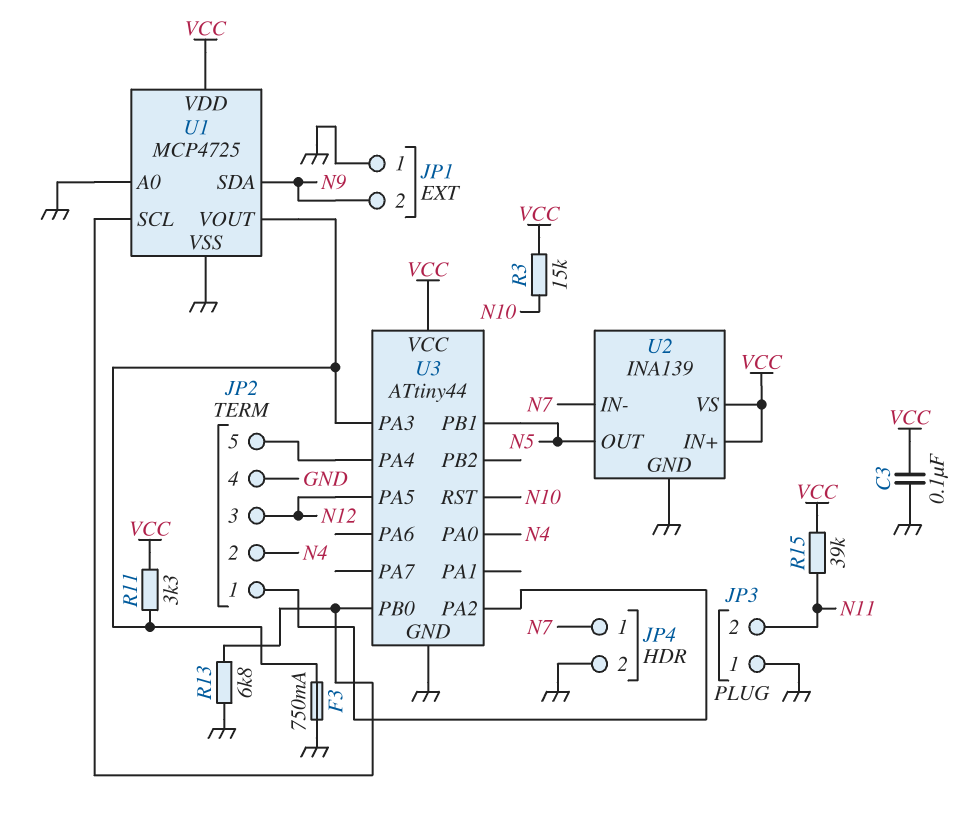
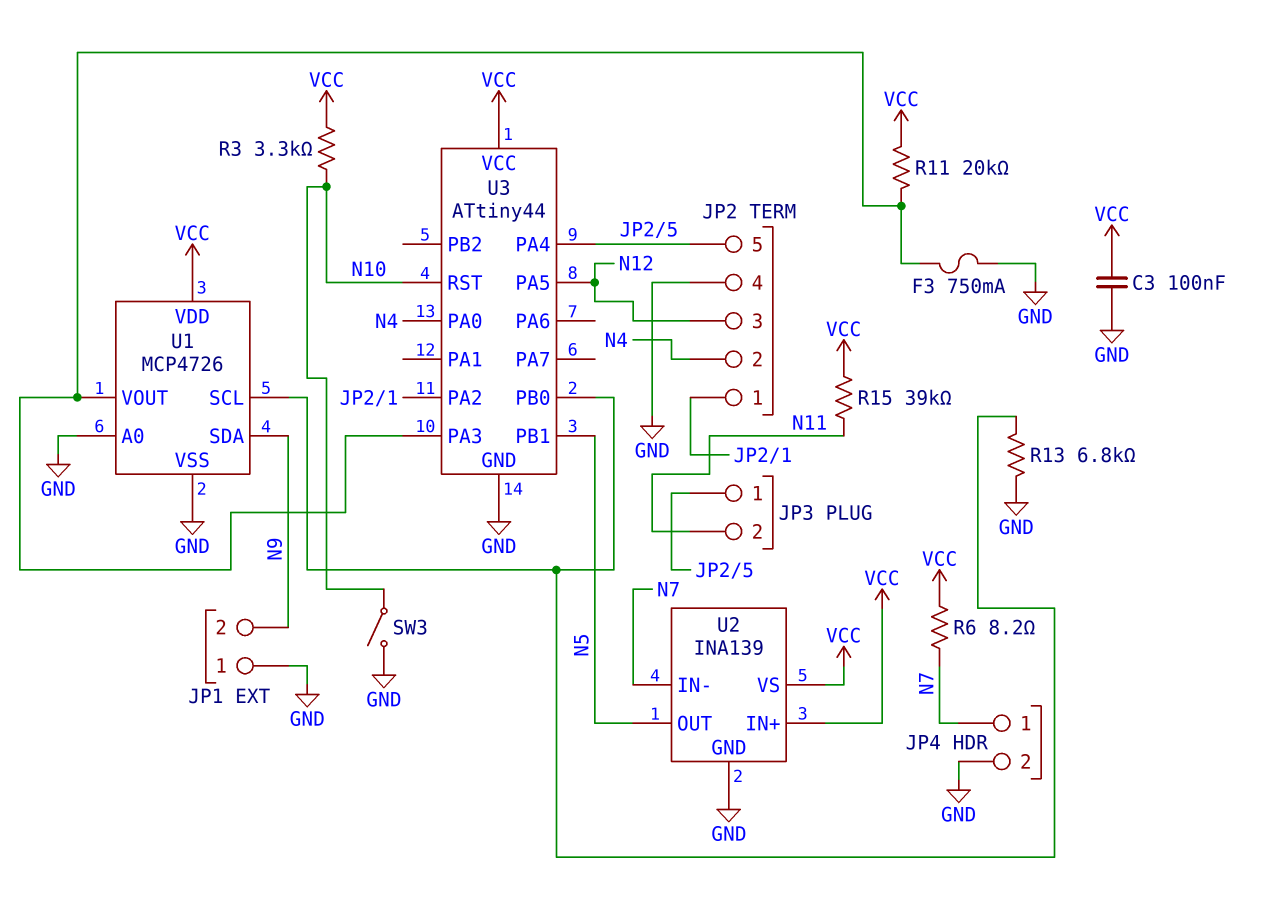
JP3 pin 1: GND -> JP2/5
R3: 15k (N10, VCC) -> 3.3k (N10, VCC)
R6: none -> 8.2 (N7, VCC)
R11: 3.3k (U1/VOUT, VCC) -> 20k (U1/VOUT, VCC)
SW3: none -> switch (GND, N10)
U1: MCP4725 -> MCP4726

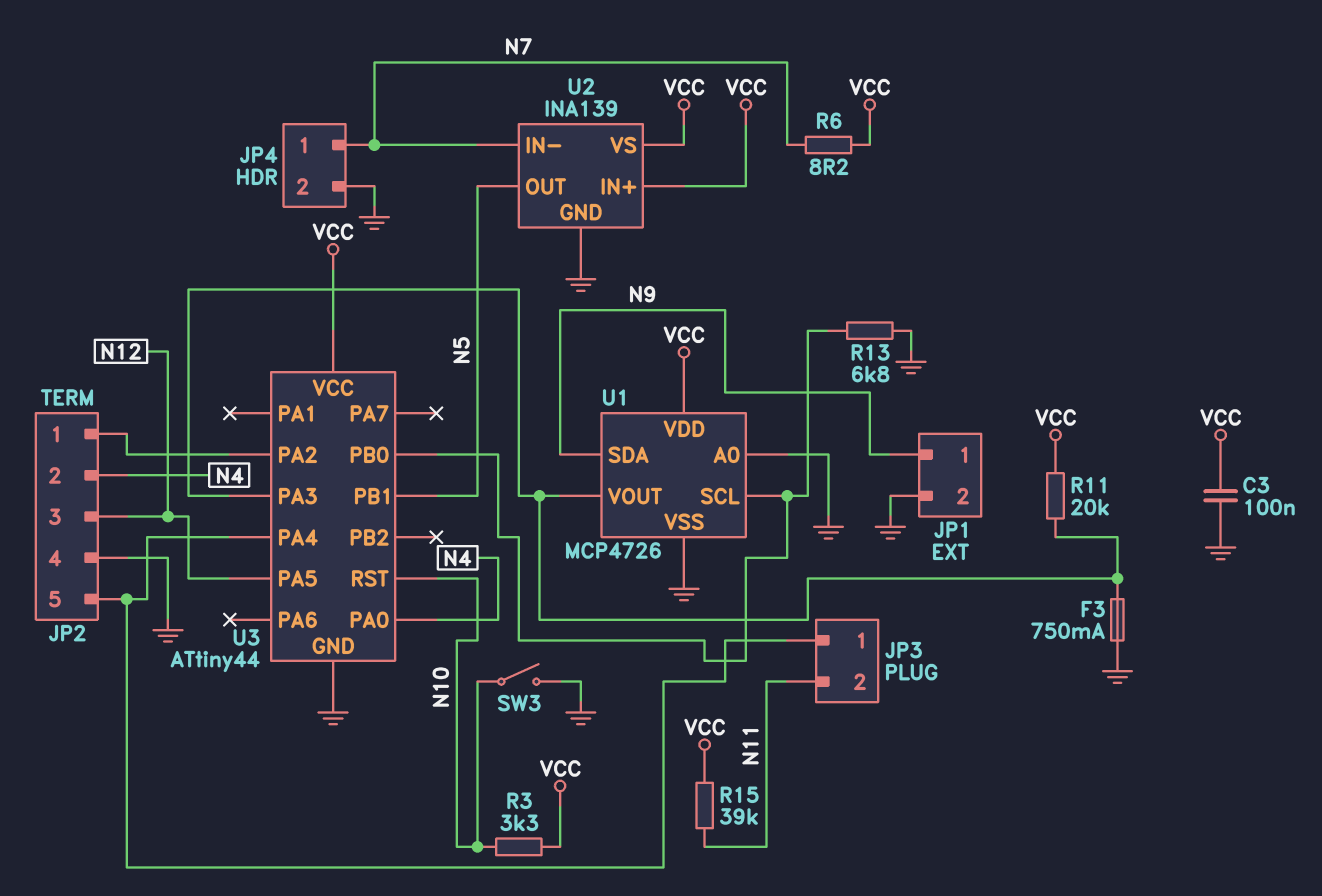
JP1 pin 1: GND -> N9
JP1 pin 2: N9 -> GND

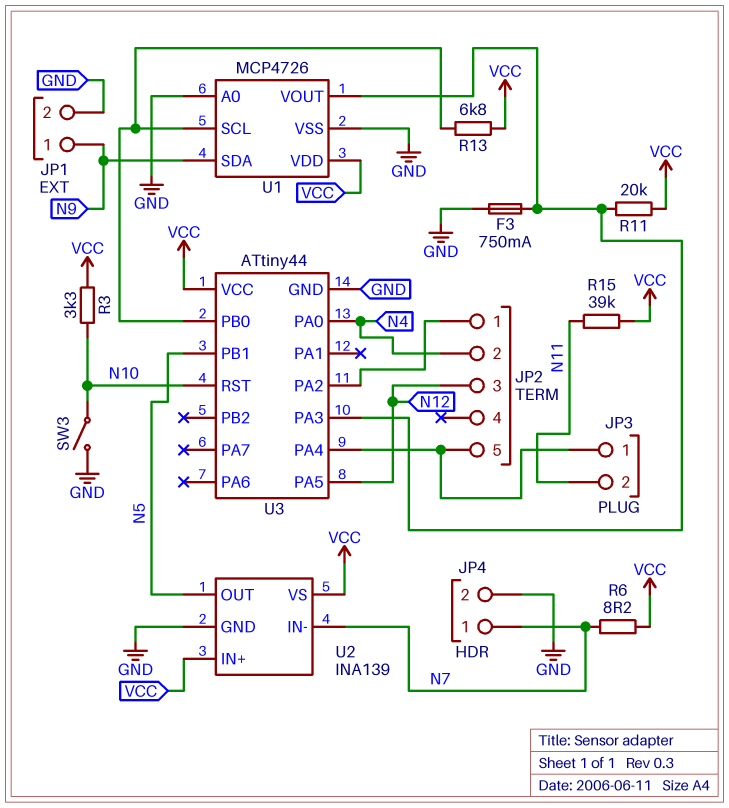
C3: 100nF (GND, VCC) -> none
JP2 pin 4: GND -> none
R13: 6.8k (GND, U1/SCL) -> 6.8k (U1/SCL, VCC)

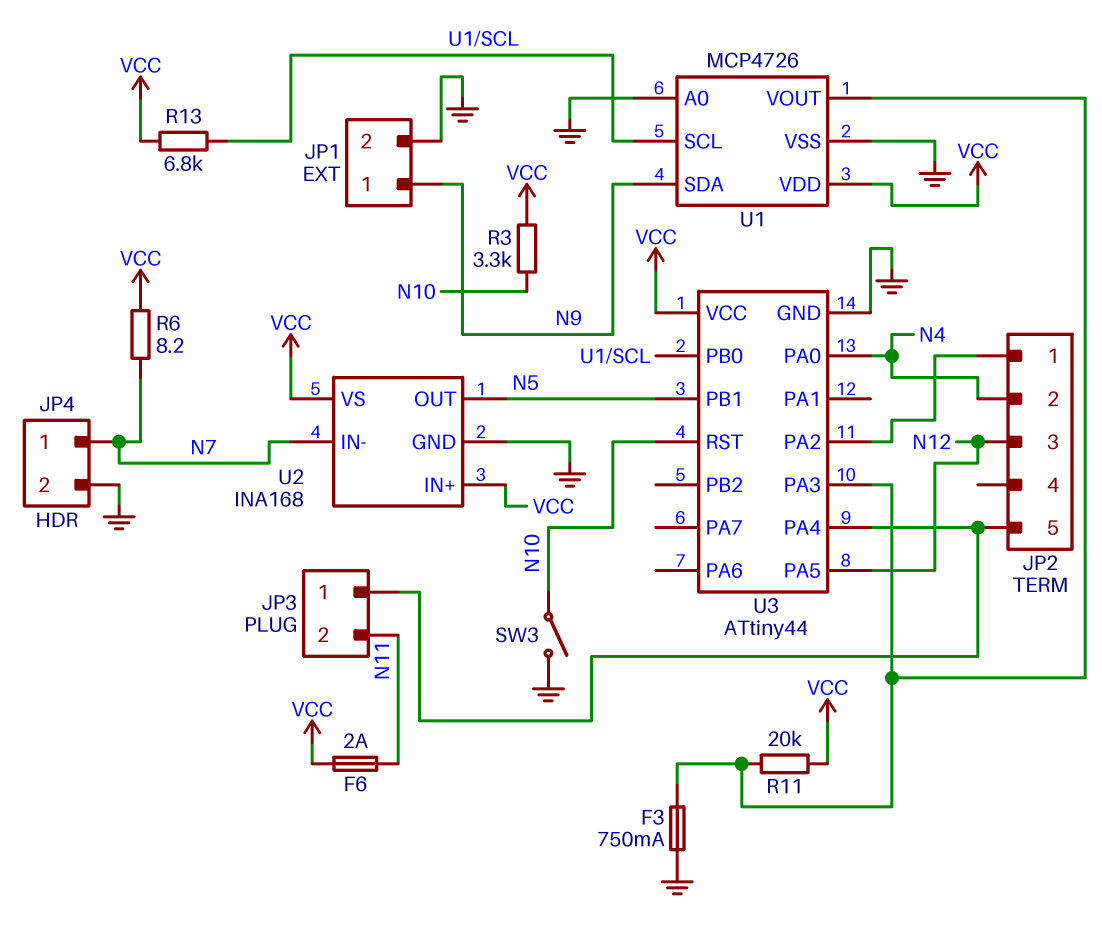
F6: none -> 2A (N11, VCC)
R15: 39k (N11, VCC) -> none
U2: INA139 -> INA168

